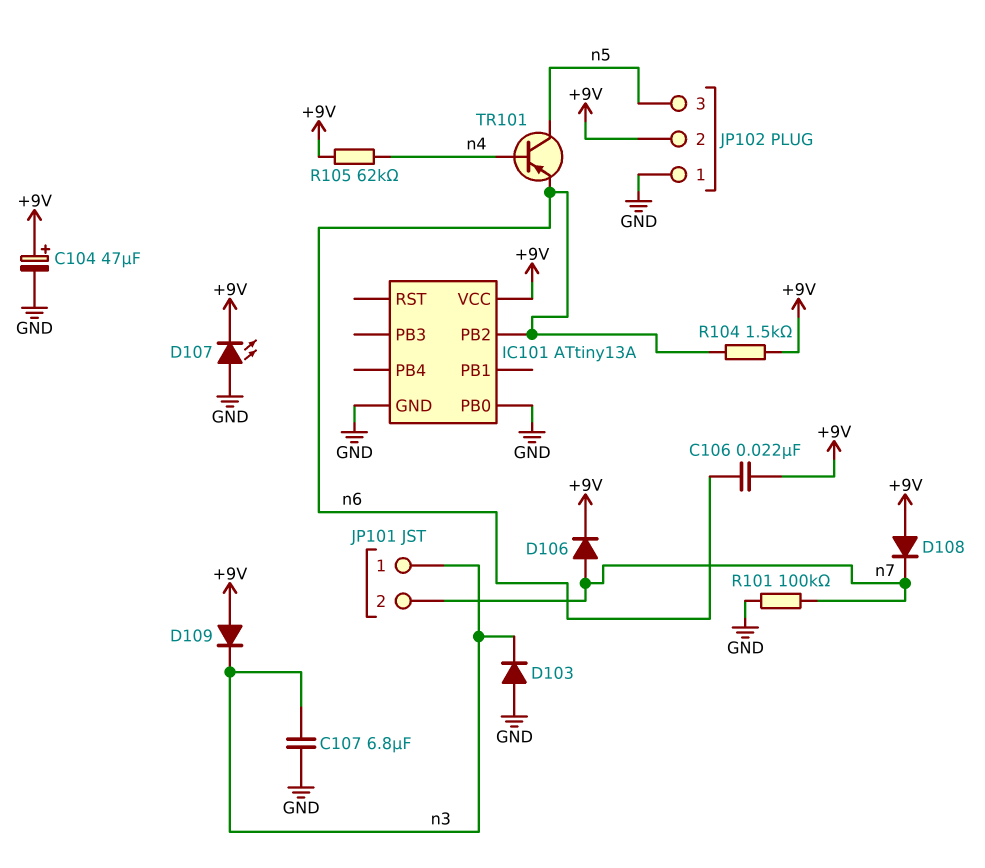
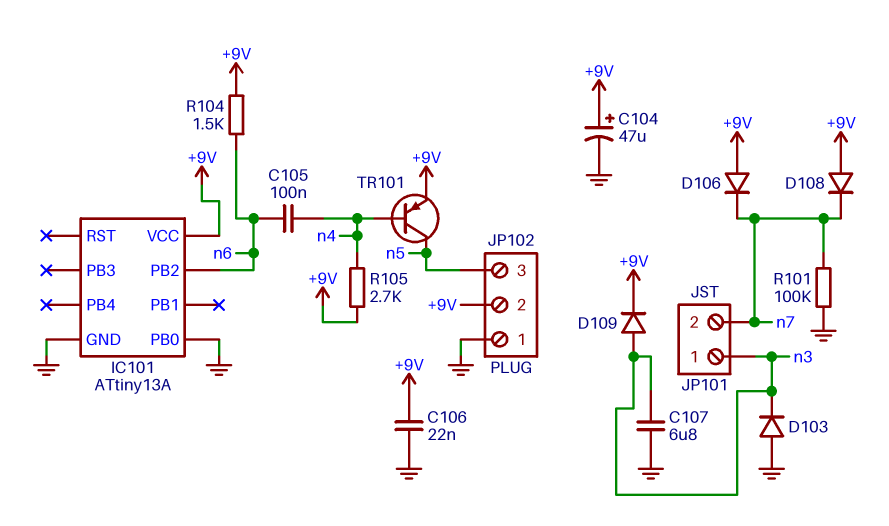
C105: none -> 100nF (n4, n6)
C106: 22nF (+9V, n6) -> 22nF (+9V, GND)
D106: diode (A n7, K +9V) -> diode (A +9V, K n7)
D107: LED (A GND, K +9V) -> none
D109: diode (A +9V, K n3) -> diode (A n3, K +9V)
R105: 62k (+9V, n4) -> 2.7k (+9V, n4)
TR101: PNP (B n4, C n5, E n6) -> PNP (B n4, C n5, E +9V)

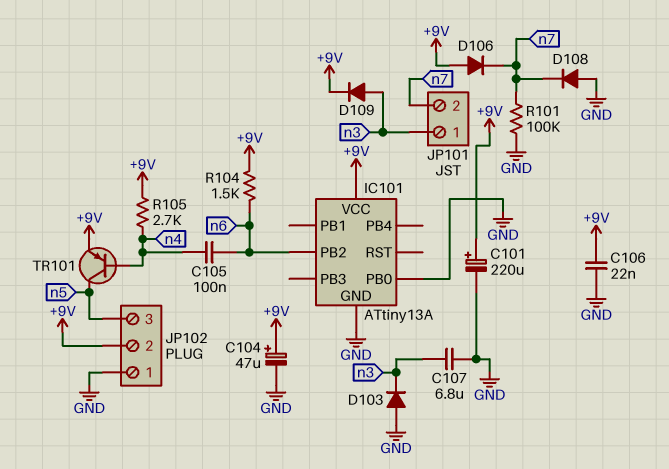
C101: none -> 220uF (plus +9V, minus GND)
D108: diode (A +9V, K n7) -> diode (A GND, K n7)

